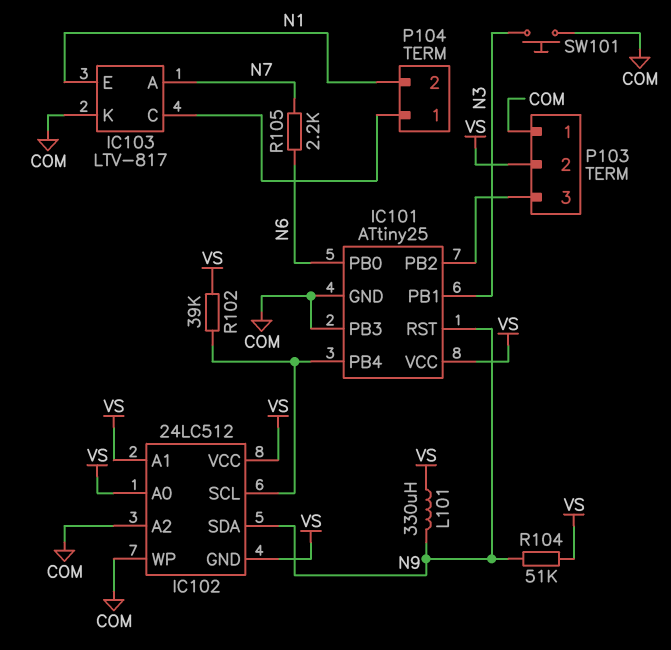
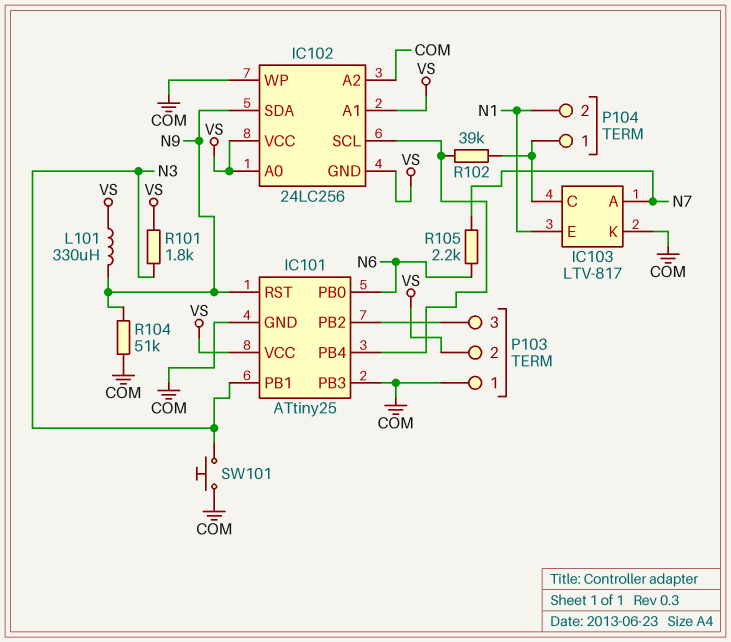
IC102: 24LC512 -> 24LC256
R101: none -> 1.8k (N3, VS)
R102: 39k (IC101/PB4, VS) -> 39k (IC101/PB4, IC103/C)
R104: 51k (N9, VS) -> 51k (COM, N9)

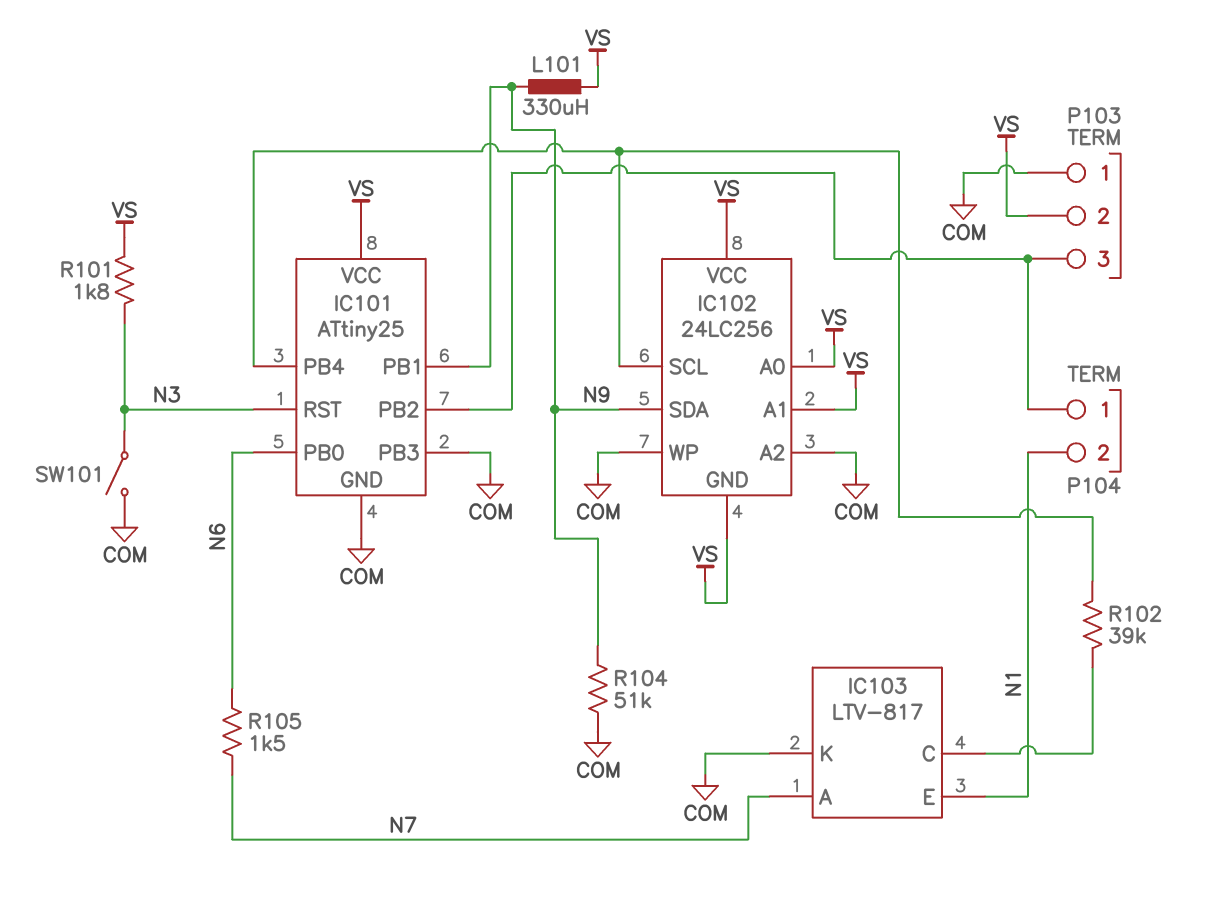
IC101 pin PB1: N3 -> N9
IC101 pin RST: N9 -> N3
P104 pin 1: IC103/C -> IC101/PB2
R105: 2.2k (N6, N7) -> 1.5k (N6, N7)
SW101: button (COM, N3) -> switch (COM, N3)

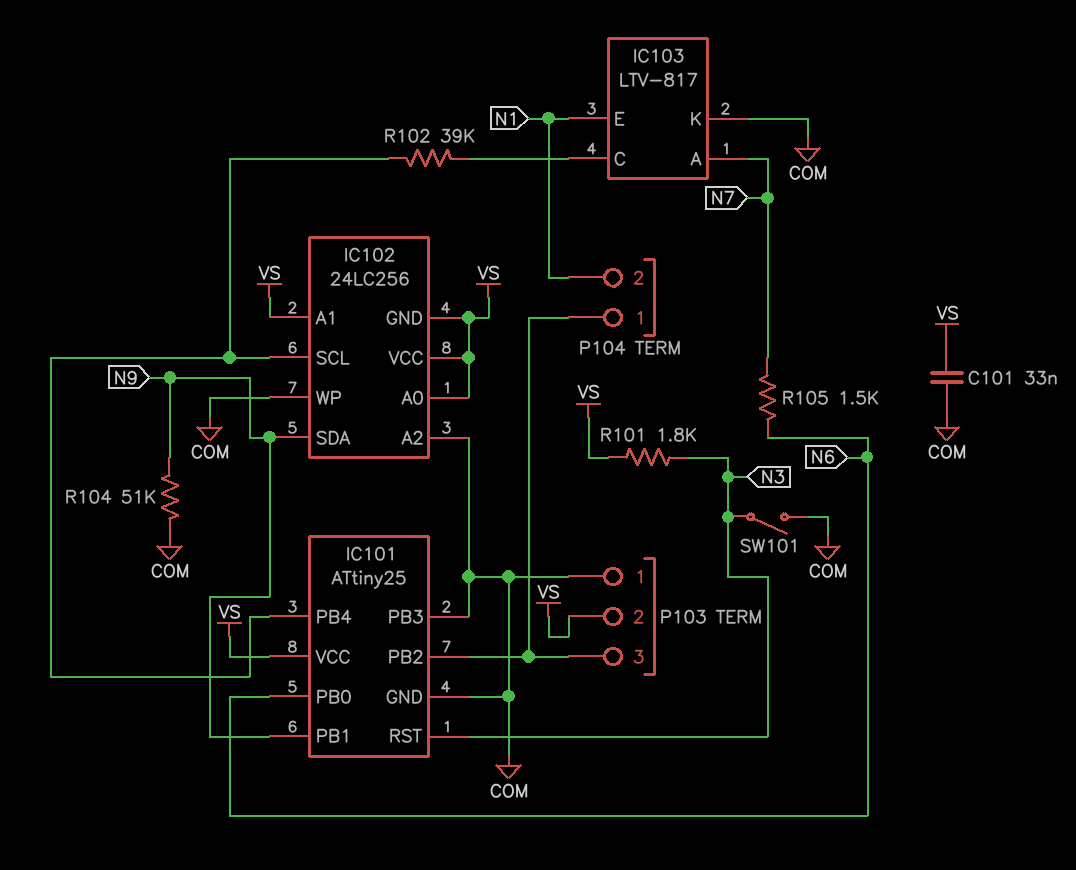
C101: none -> 33nF (COM, VS)
L101: 330uH (N9, VS) -> none

